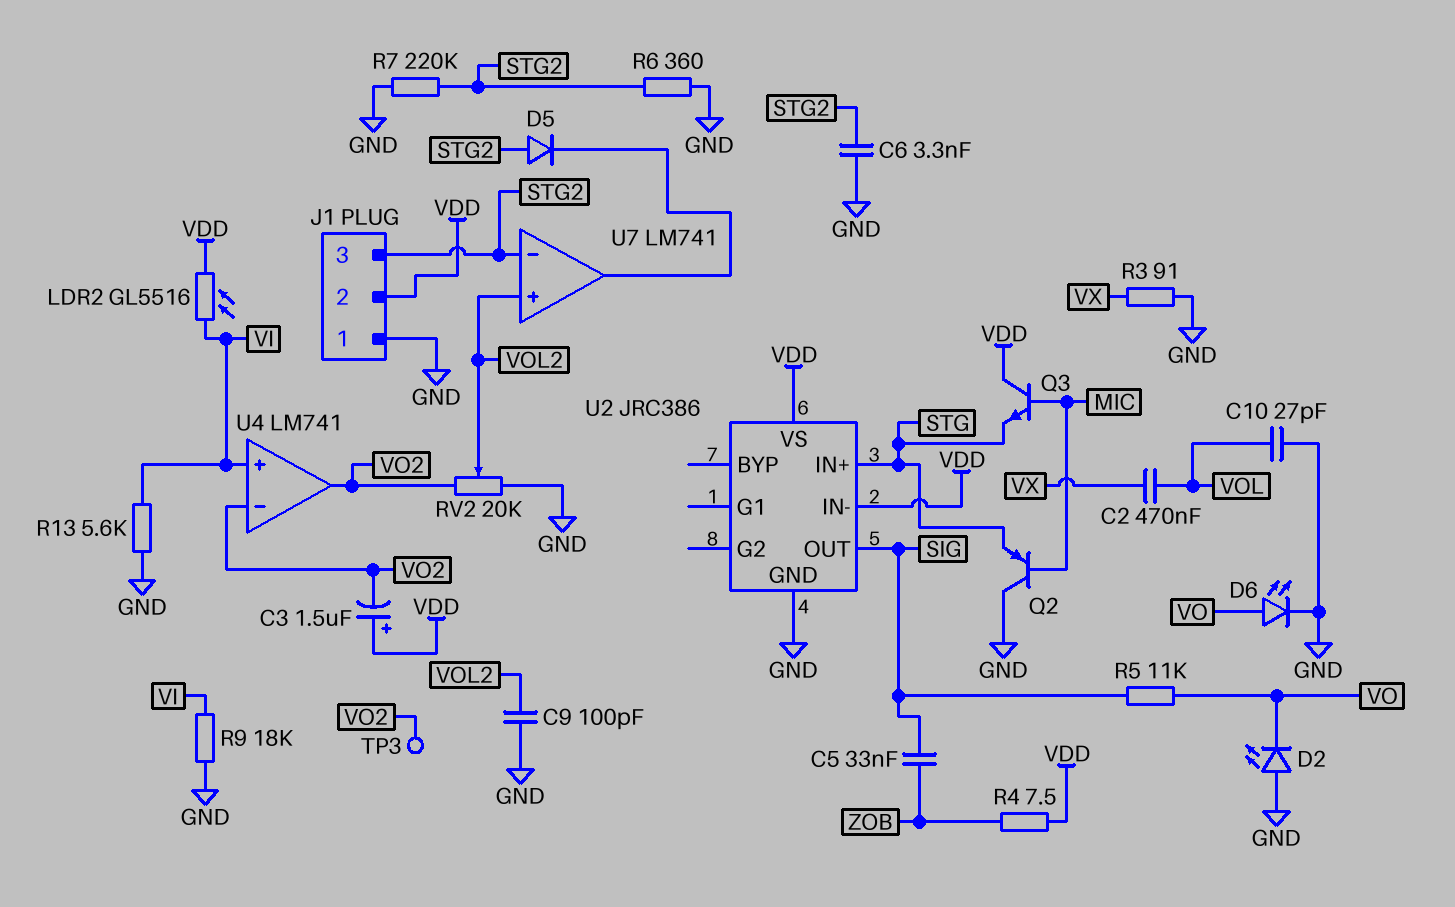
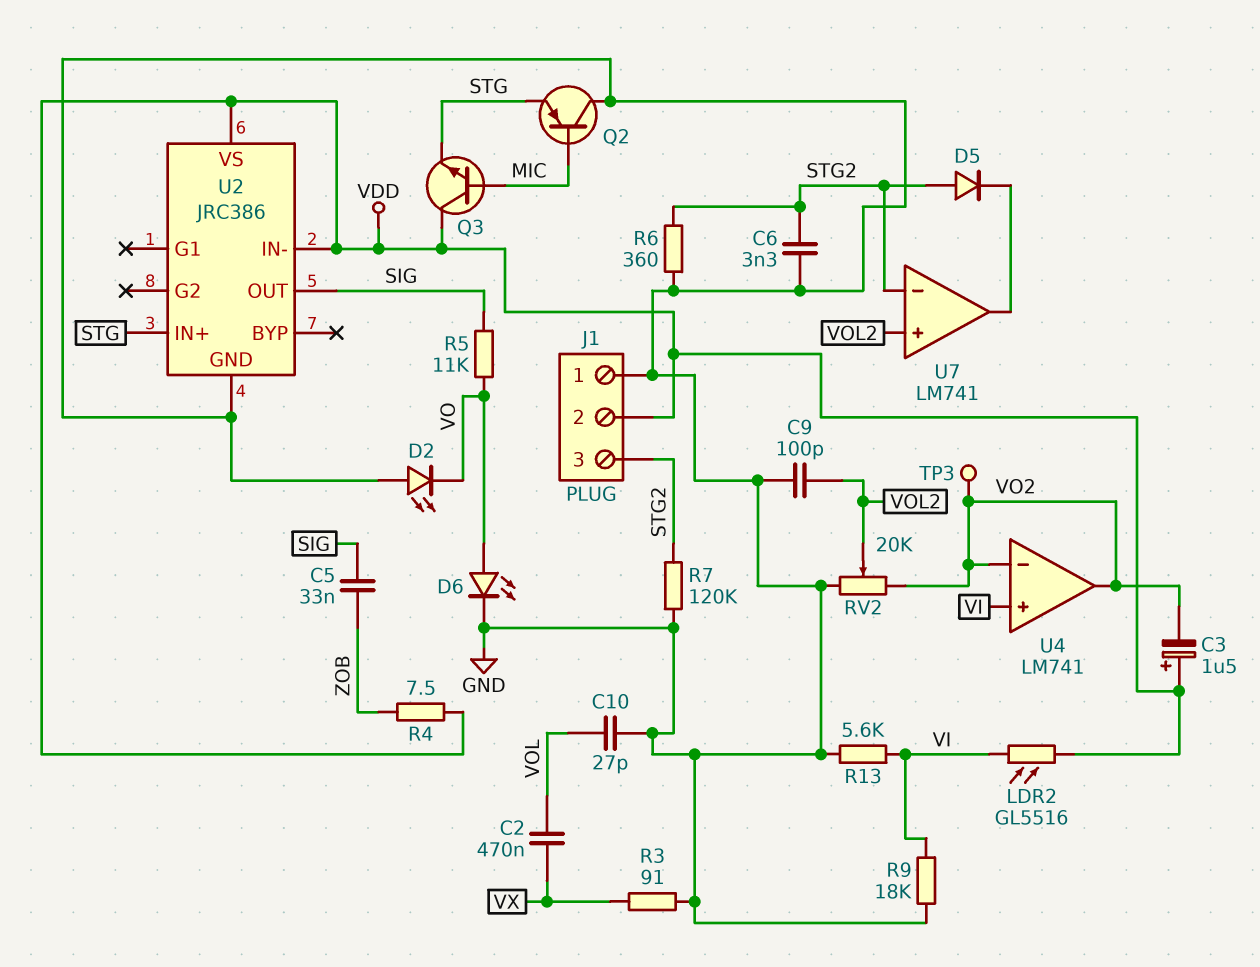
R7: 220k (GND, STG2) -> 120k (GND, STG2)

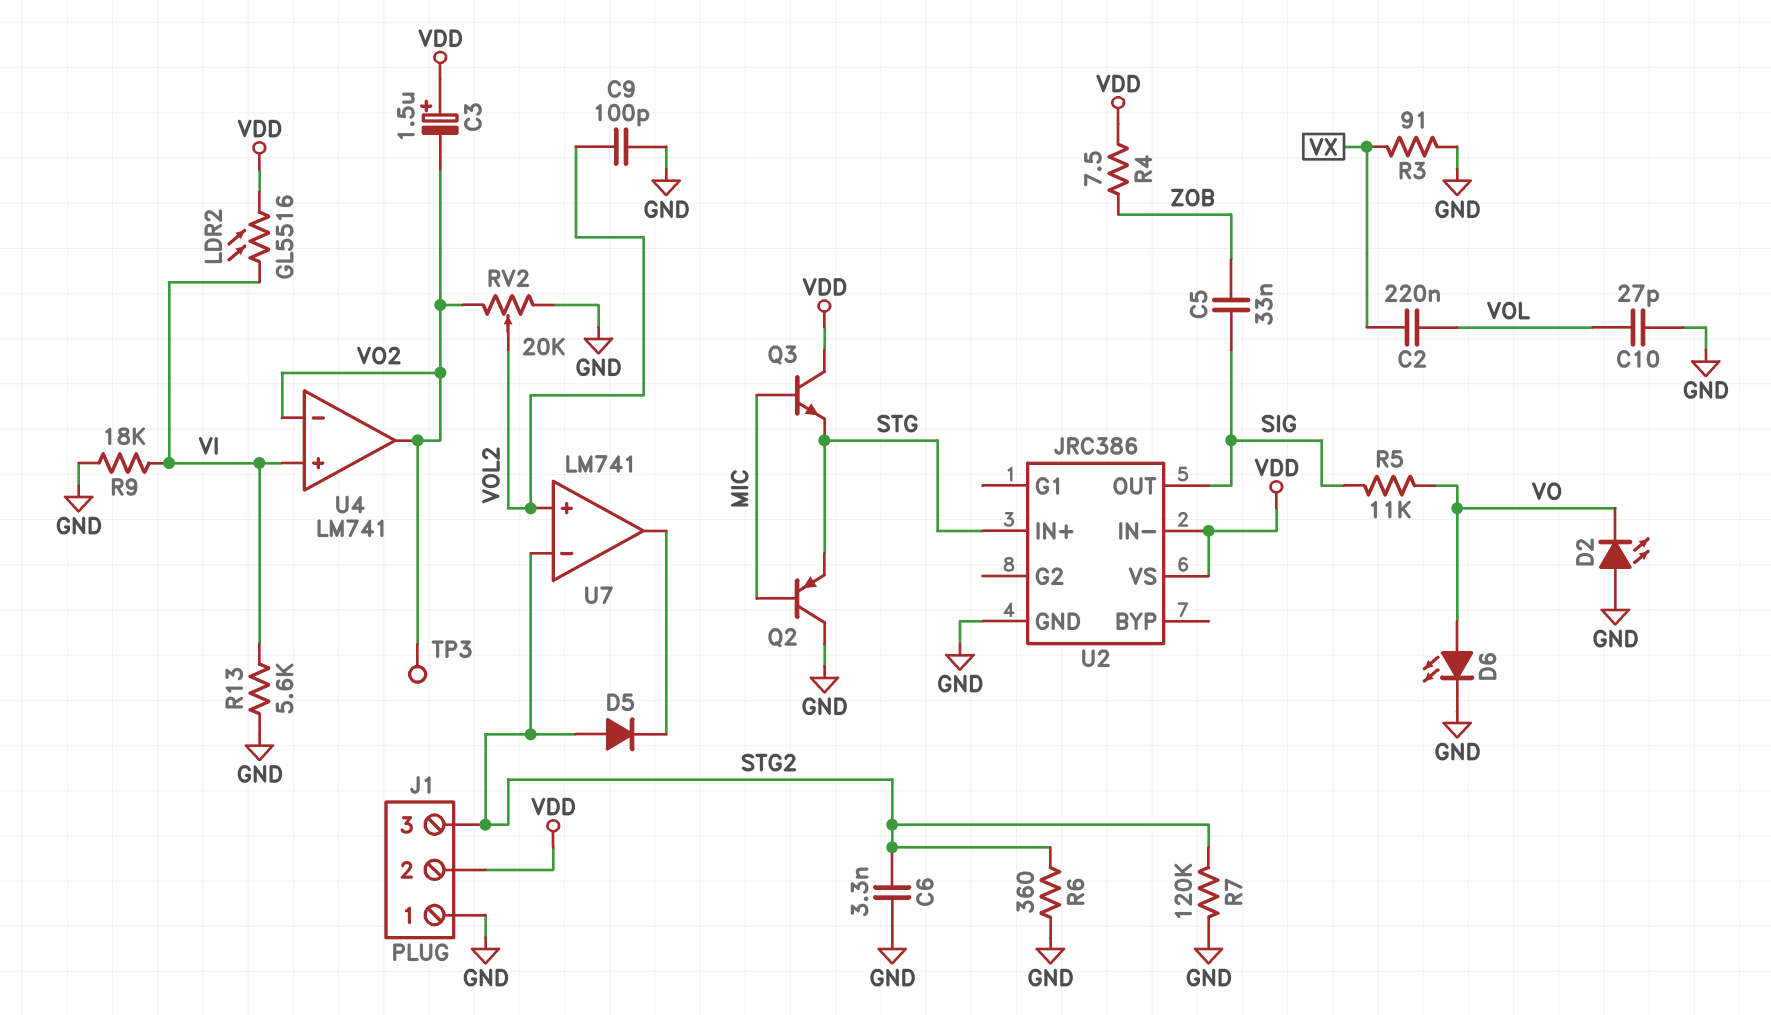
C2: 470nF (VOL, VX) -> 220nF (VOL, VX)

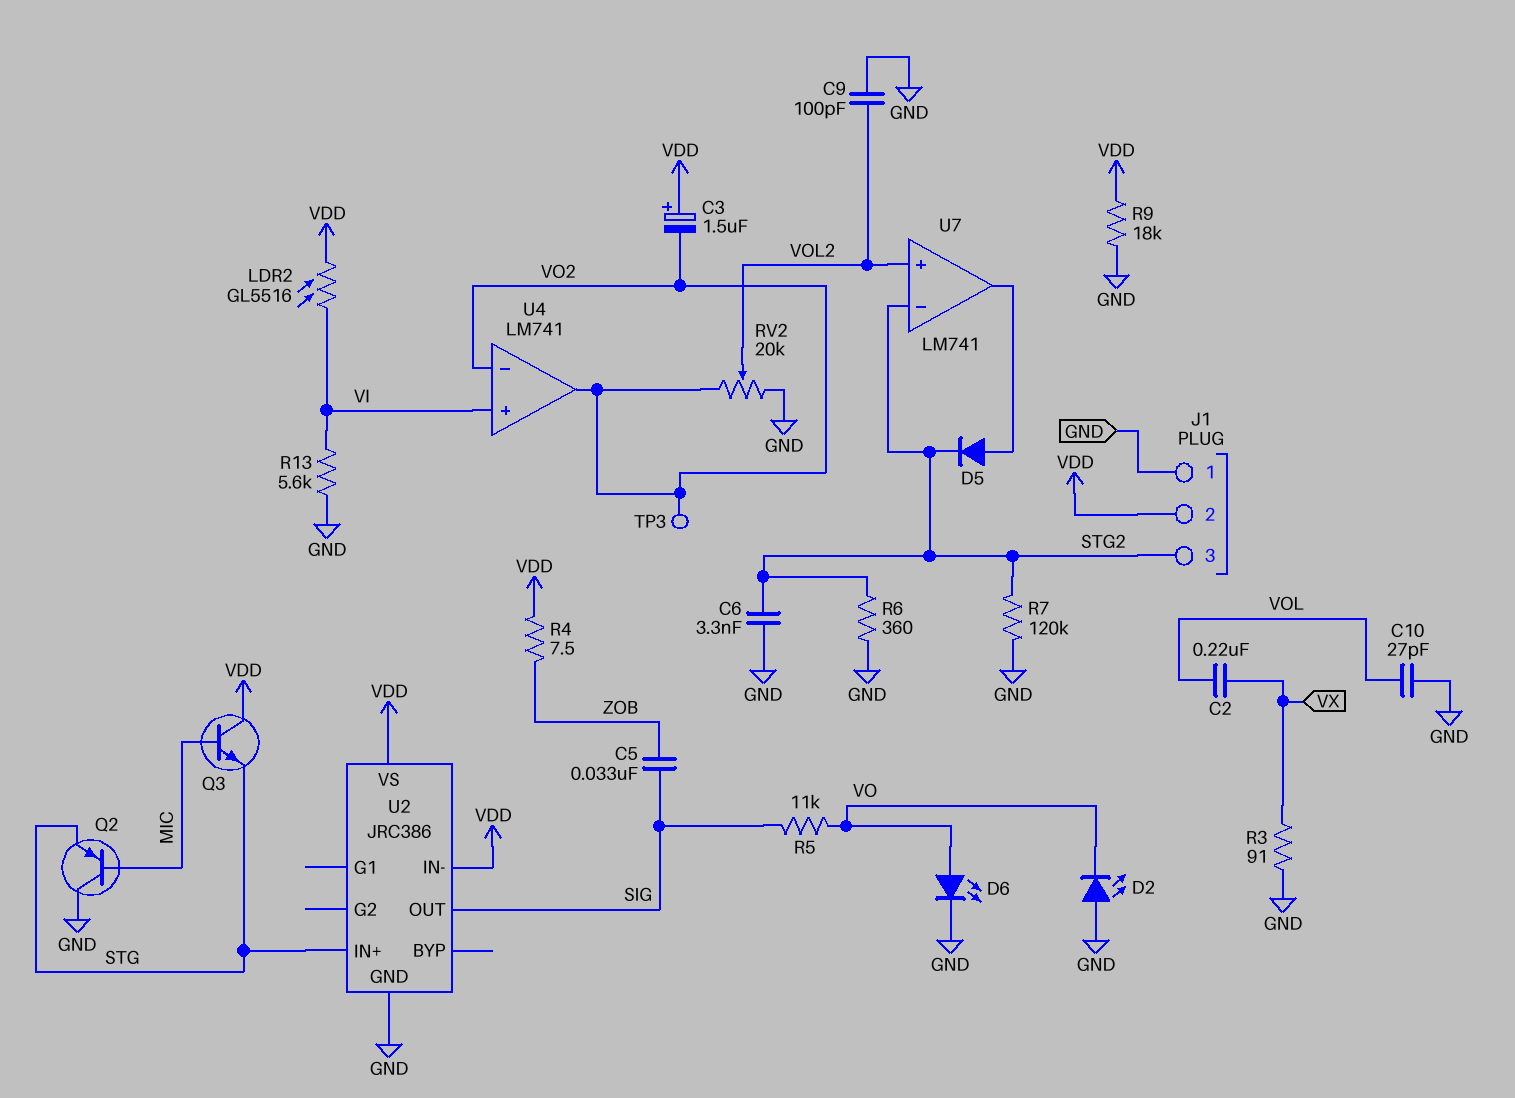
D5: diode (A STG2, K U7/out) -> diode (A U7/out, K STG2)
R9: 18k (GND, VI) -> 18k (GND, VDD)

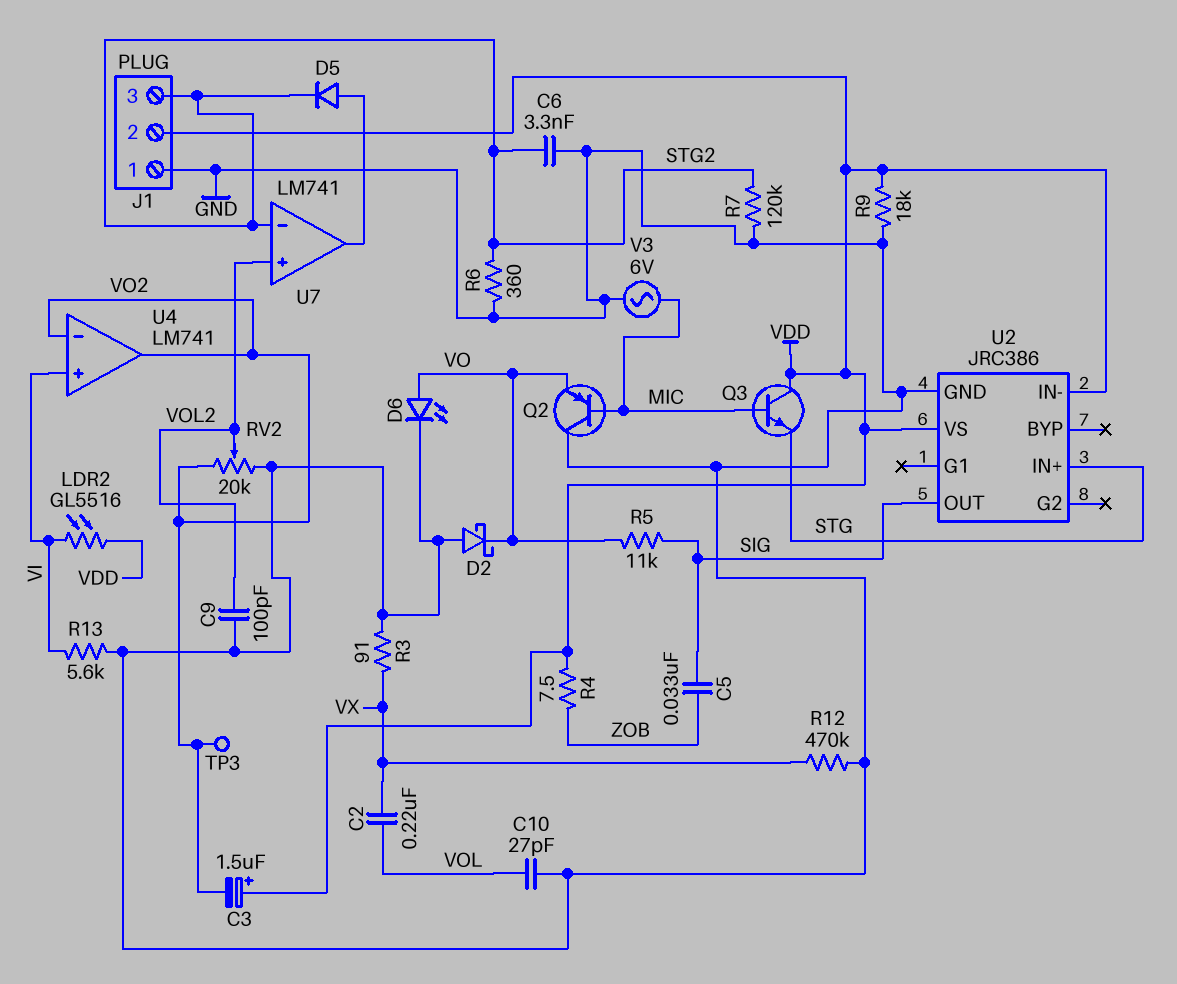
D2: LED (A GND, K VO) -> schottky (A GND, K VO)
Q2: PNP (B MIC, C GND, E STG) -> PNP (B MIC, C GND, E VO)
R12: none -> 470k (GND, VX)
V3: none -> AC 6V (GND, MIC)

